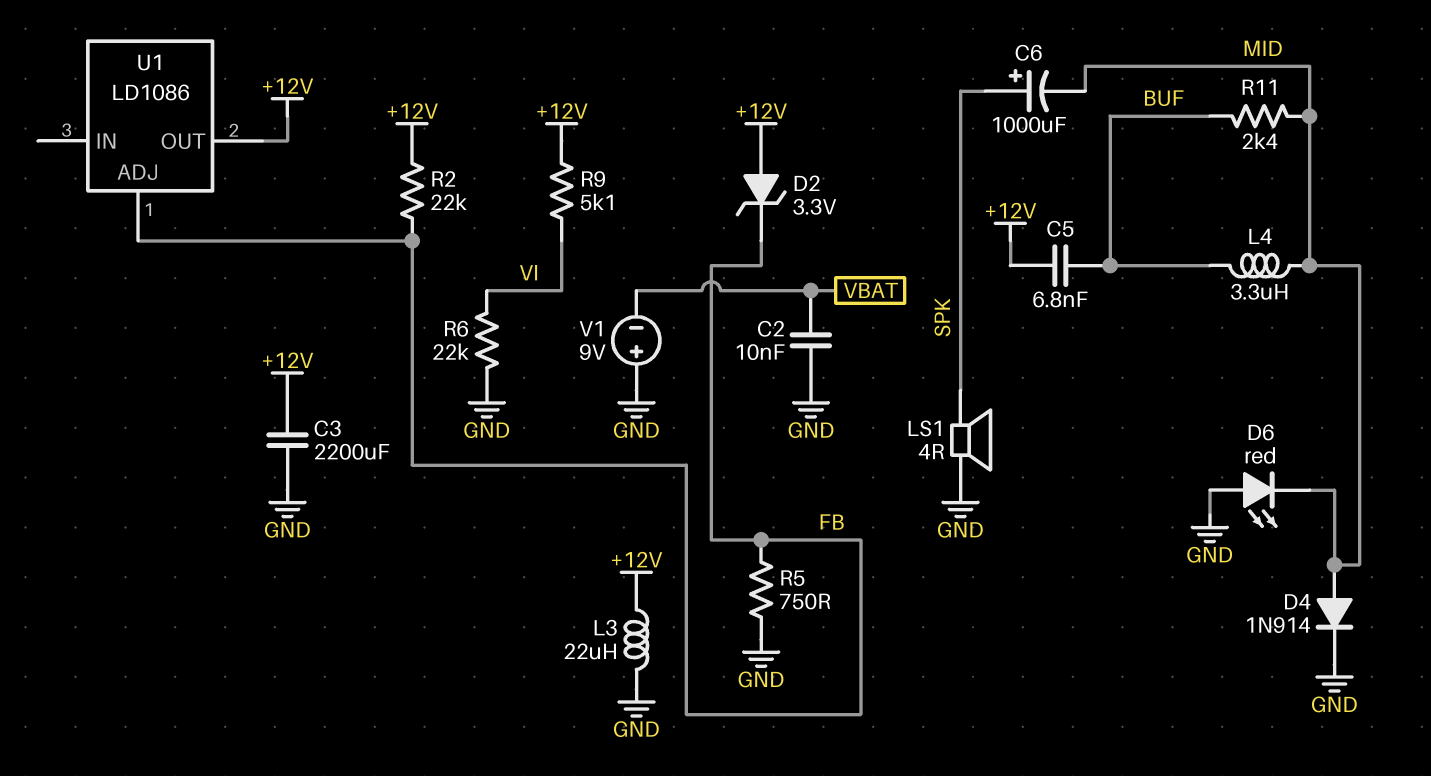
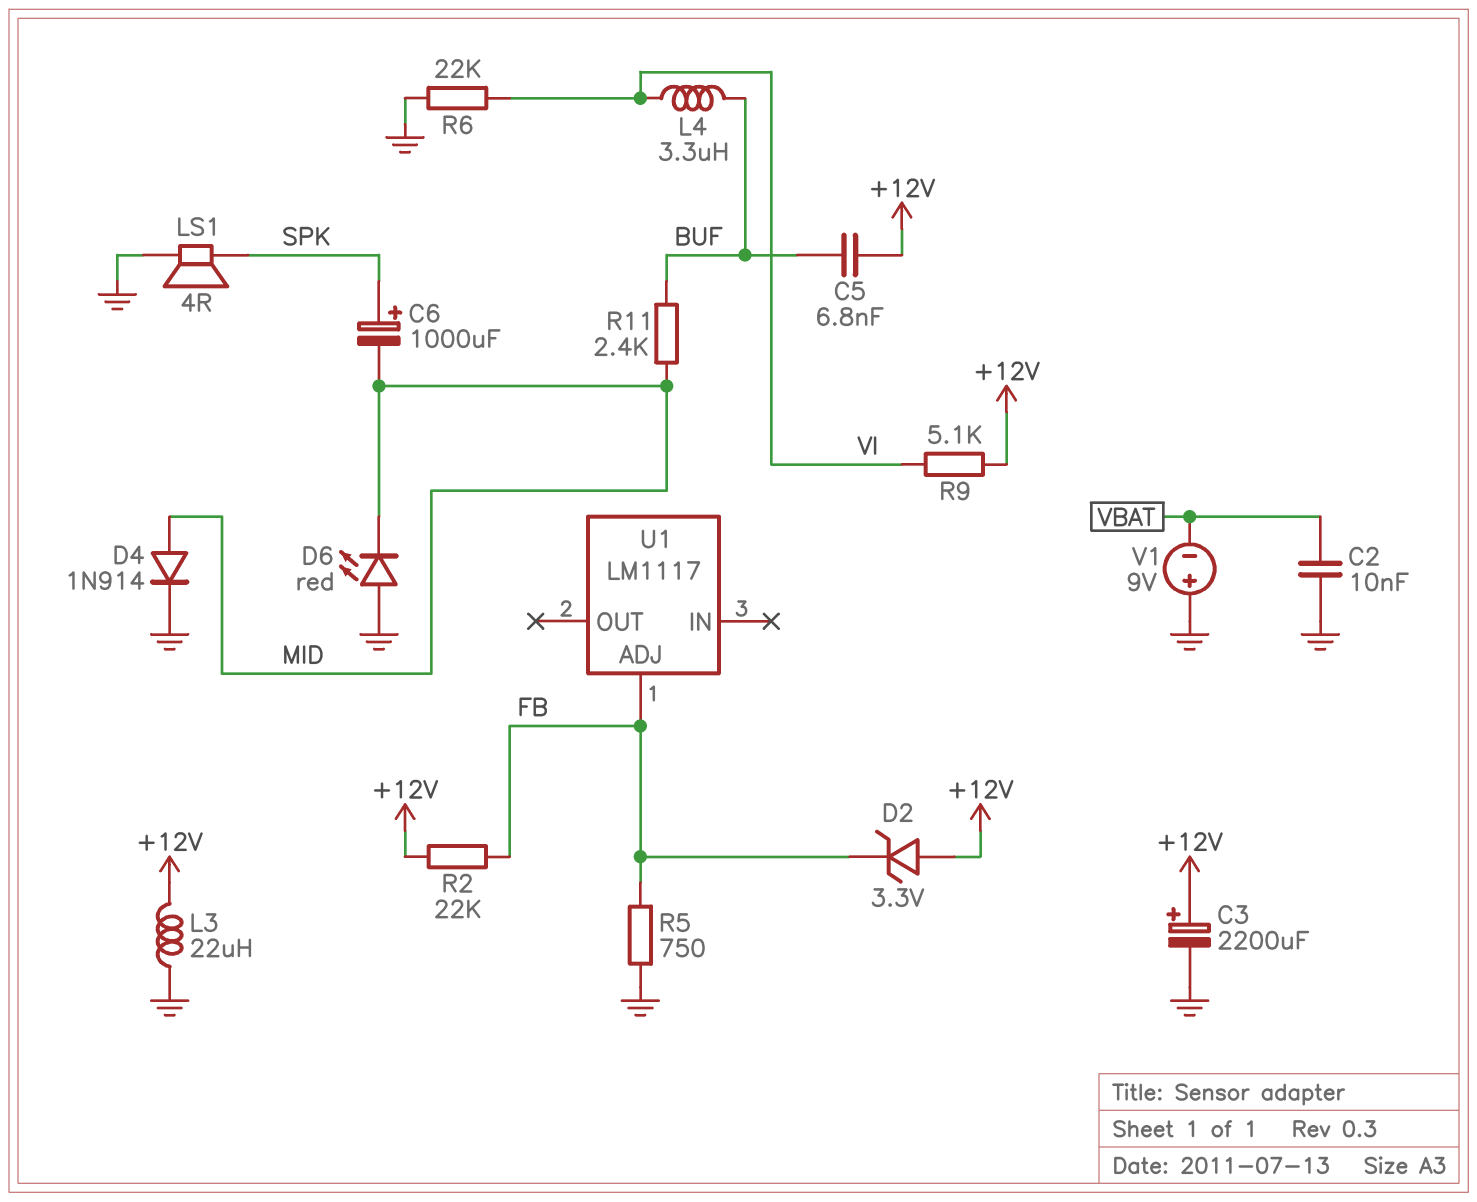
C3: 2200uF (+12V, GND) -> 2200uF (plus +12V, minus GND)
L4: 3.3uH (BUF, MID) -> 3.3uH (BUF, VI)
U1: LD1086 -> LM1117
U1 pin OUT: +12V -> none

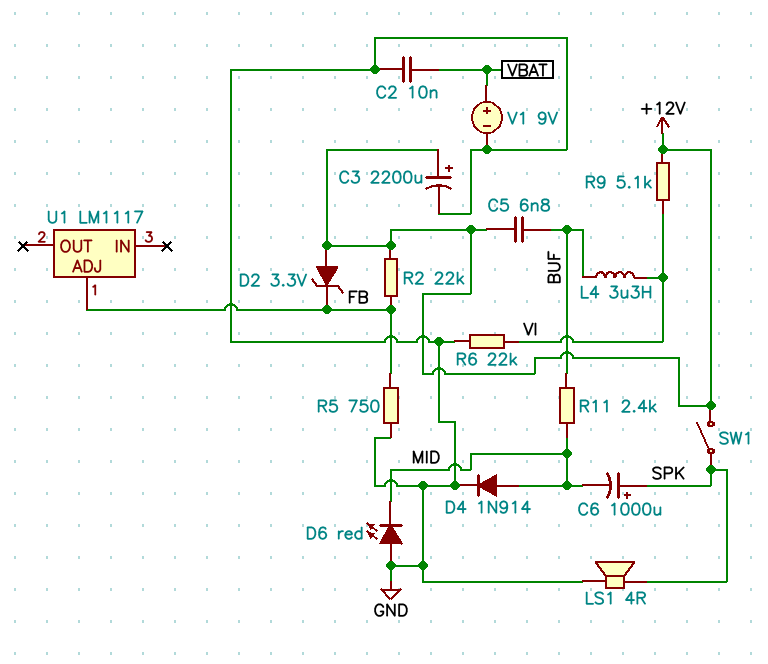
L3: 22uH (+12V, GND) -> none
SW1: none -> switch (+12V, SPK)
V1: 9V (plus GND, minus VBAT) -> 9V (plus VBAT, minus GND)

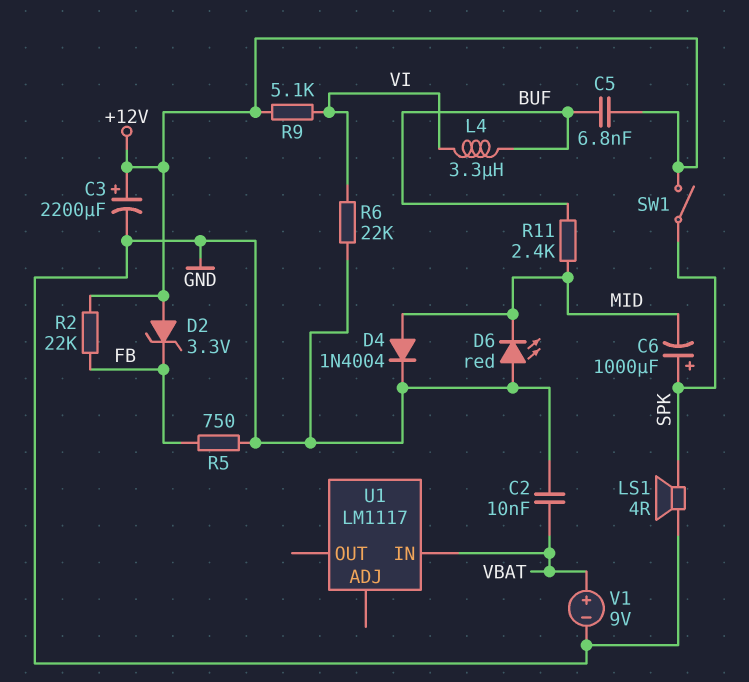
D4: diode 1N914 (A MID, K GND) -> diode 1N4004 (A MID, K GND)
U1 pin ADJ: FB -> none
U1 pin IN: none -> VBAT

